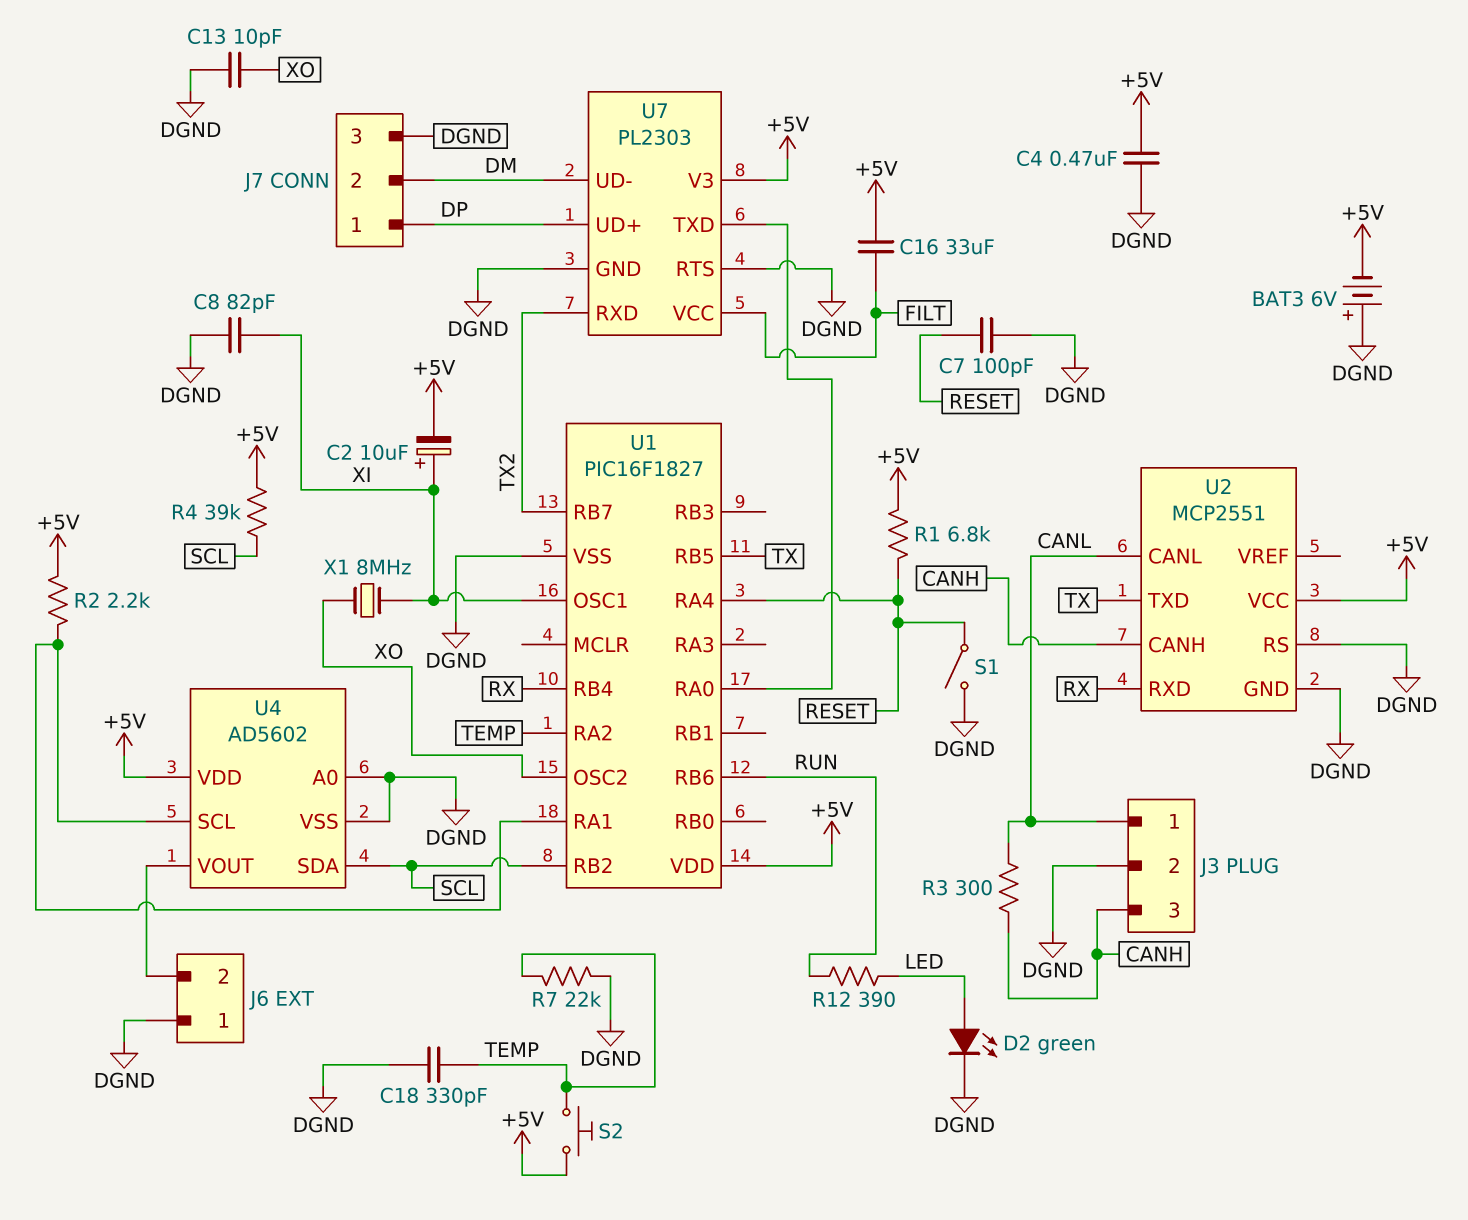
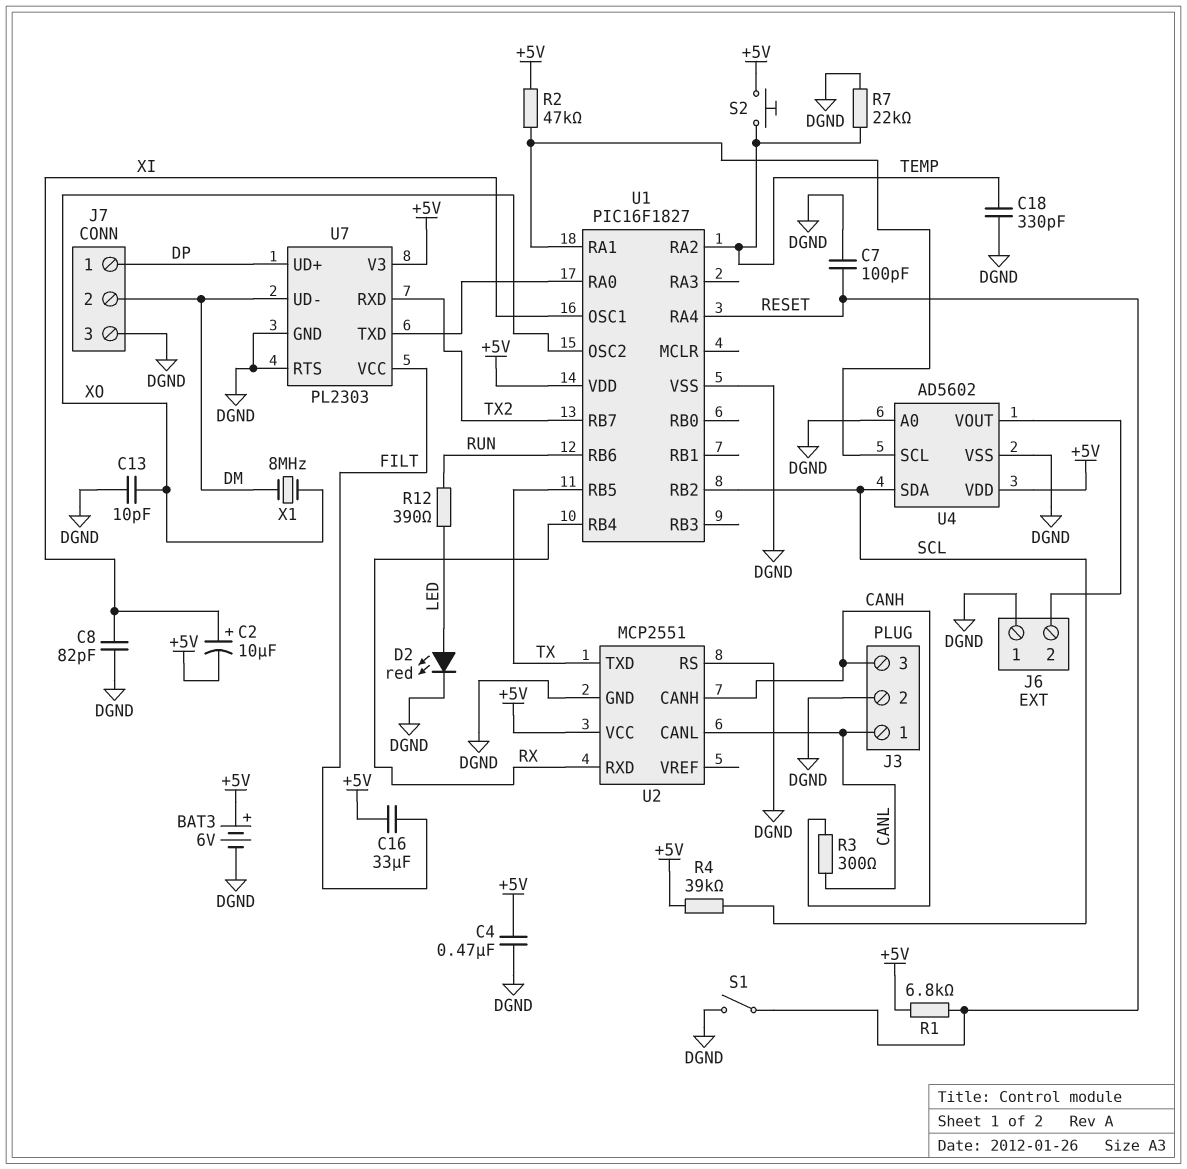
BAT3: 6V (plus DGND, minus +5V) -> 6V (plus +5V, minus DGND)
D2: LED green (A LED, K DGND) -> LED red (A LED, K DGND)
R2: 2.2k (+5V, U1/RA1) -> 47k (+5V, U1/RA1)
X1: 8MHz (XI, XO) -> 8MHz (DM, XO)

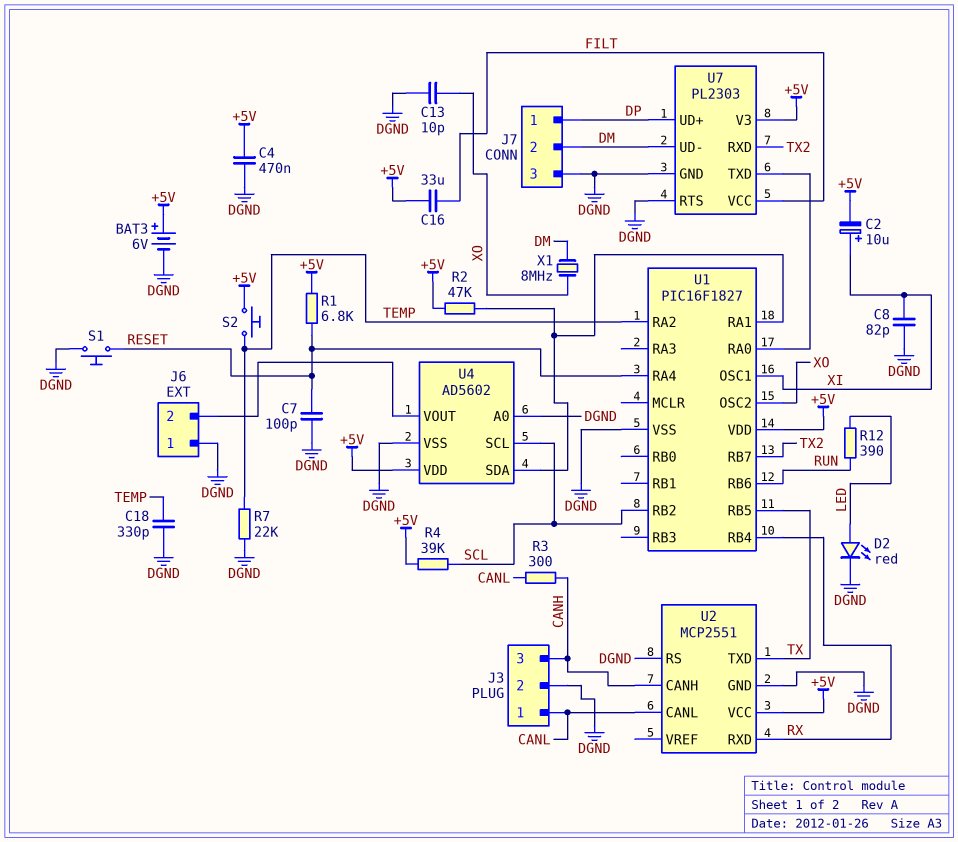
S1: switch (DGND, RESET) -> button (DGND, RESET)
U4 pin SCL: U1/RA1 -> SCL
U4 pin SDA: SCL -> U1/RA1

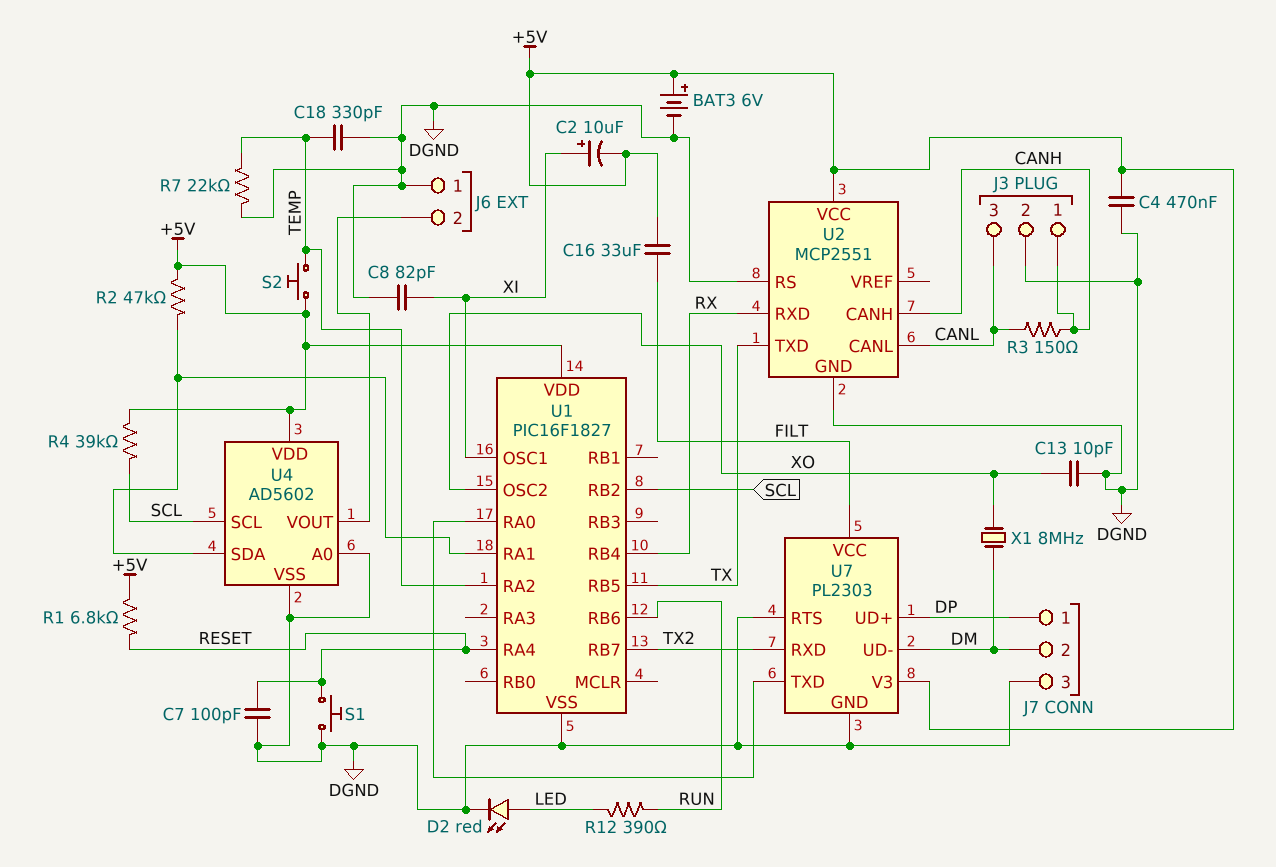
J3 pin 1: CANL -> CANH
J3 pin 3: CANH -> CANL
R3: 300 (CANH, CANL) -> 150 (CANH, CANL)

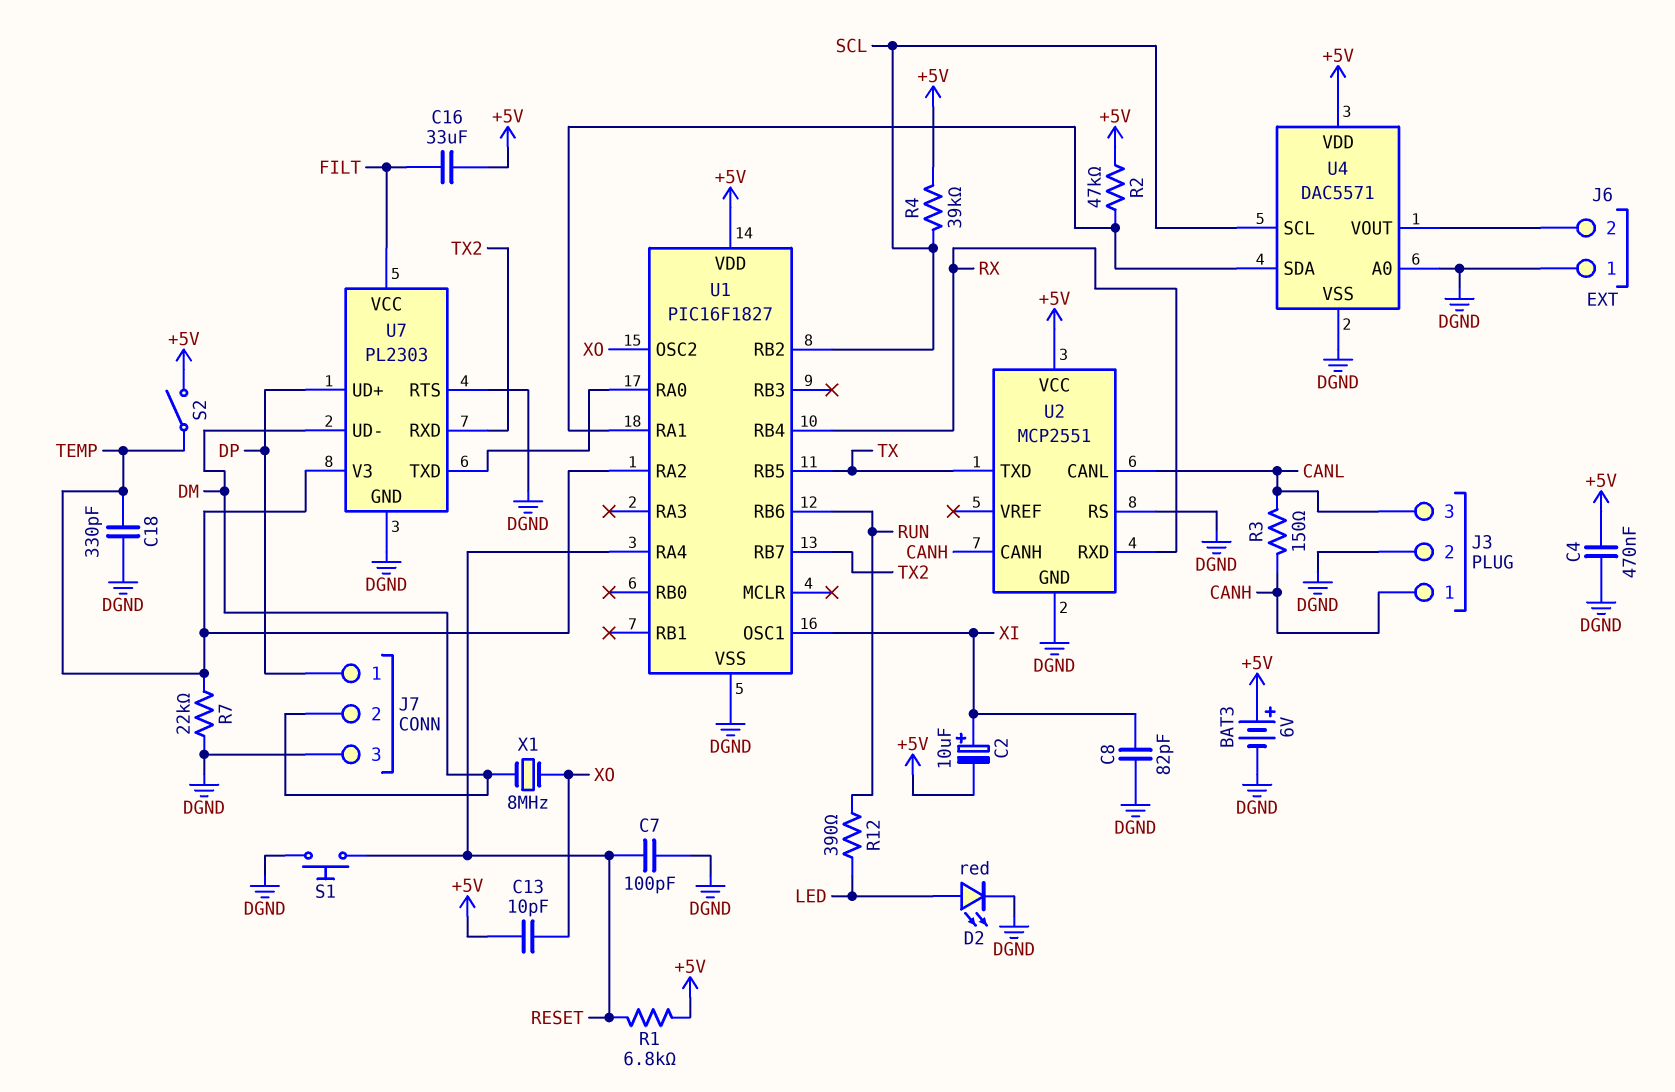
C13: 10pF (DGND, XO) -> 10pF (+5V, XO)
S2: button (+5V, TEMP) -> switch (+5V, TEMP)
U4: AD5602 -> DAC5571
U7 pin V3: +5V -> TEMP

